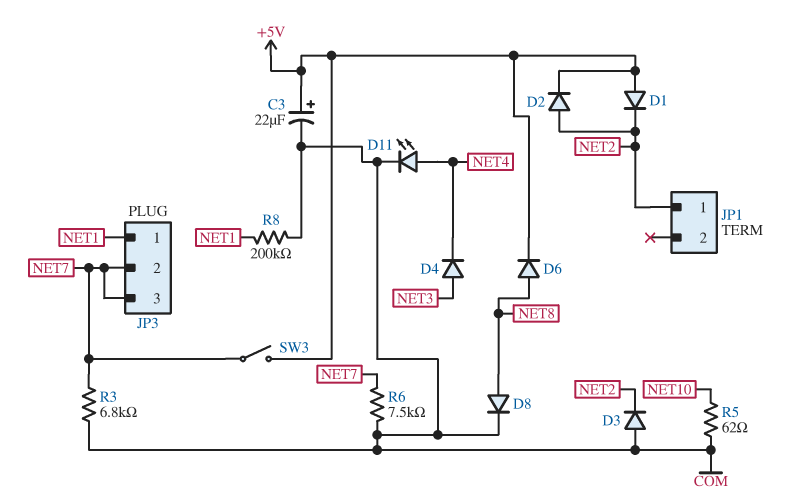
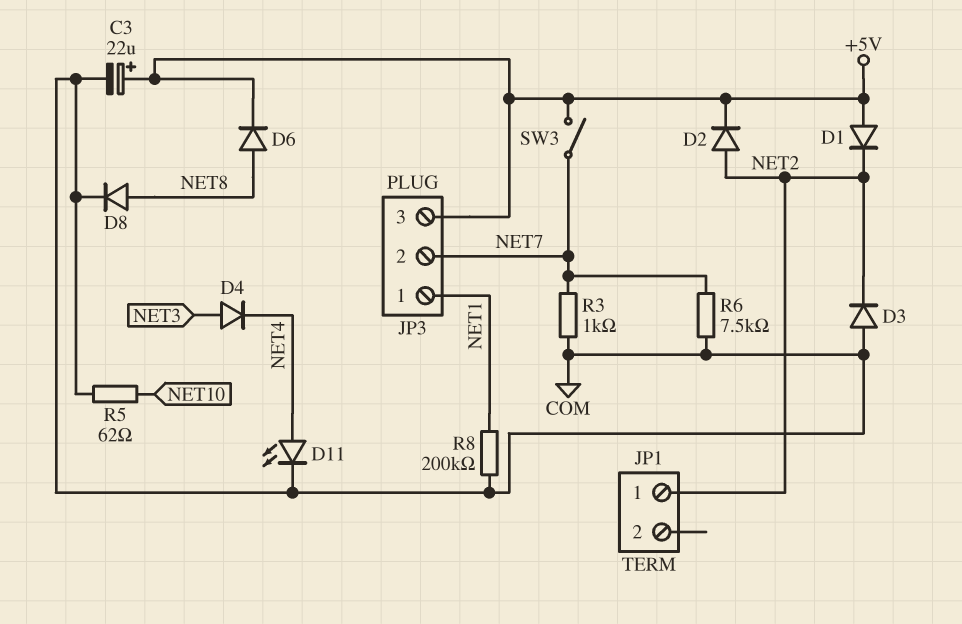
JP3 pin 3: NET7 -> +5V
R3: 6.8k (COM, NET7) -> 1k (COM, NET7)

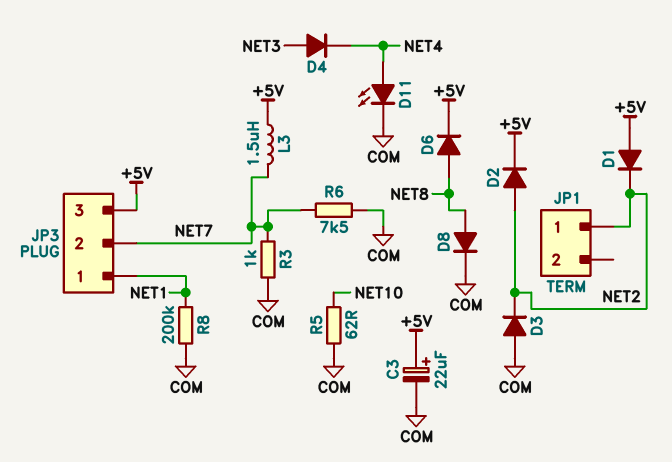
L3: none -> 1.5uH (+5V, NET7)
SW3: switch (+5V, NET7) -> none

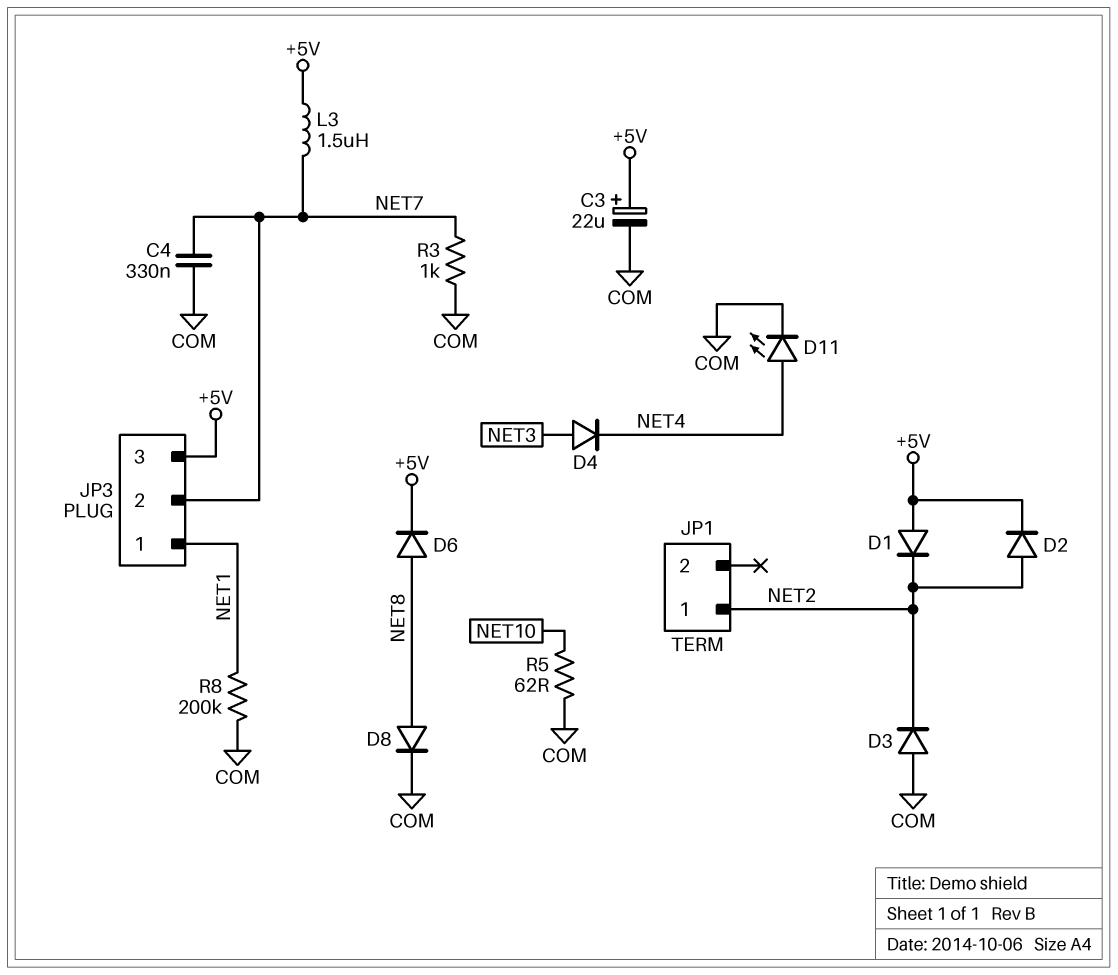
C4: none -> 330nF (COM, NET7)
R6: 7.5k (COM, NET7) -> none

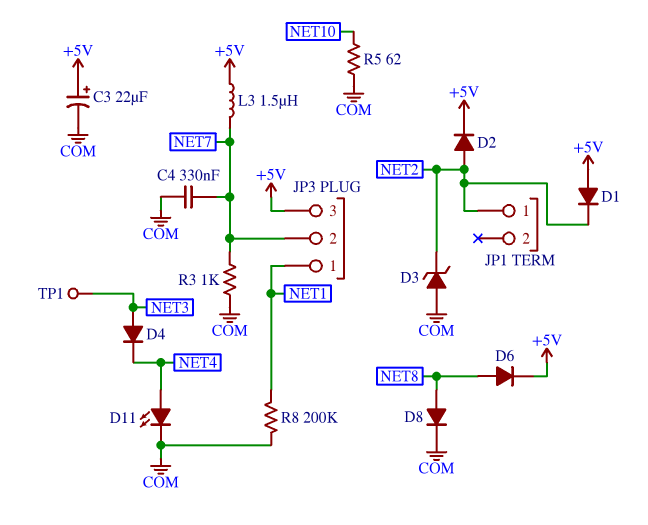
D3: diode (A COM, K NET2) -> zener (A COM, K NET2)
TP1: none -> test point (NET3)

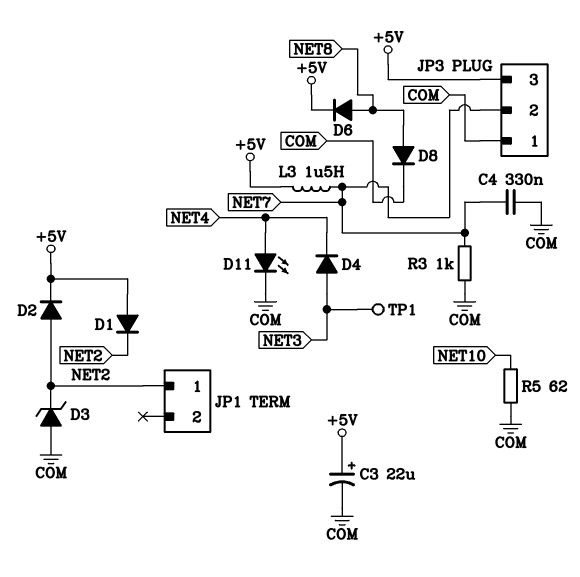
JP3 pin 1: NET1 -> COM
R8: 200k (COM, NET1) -> none

